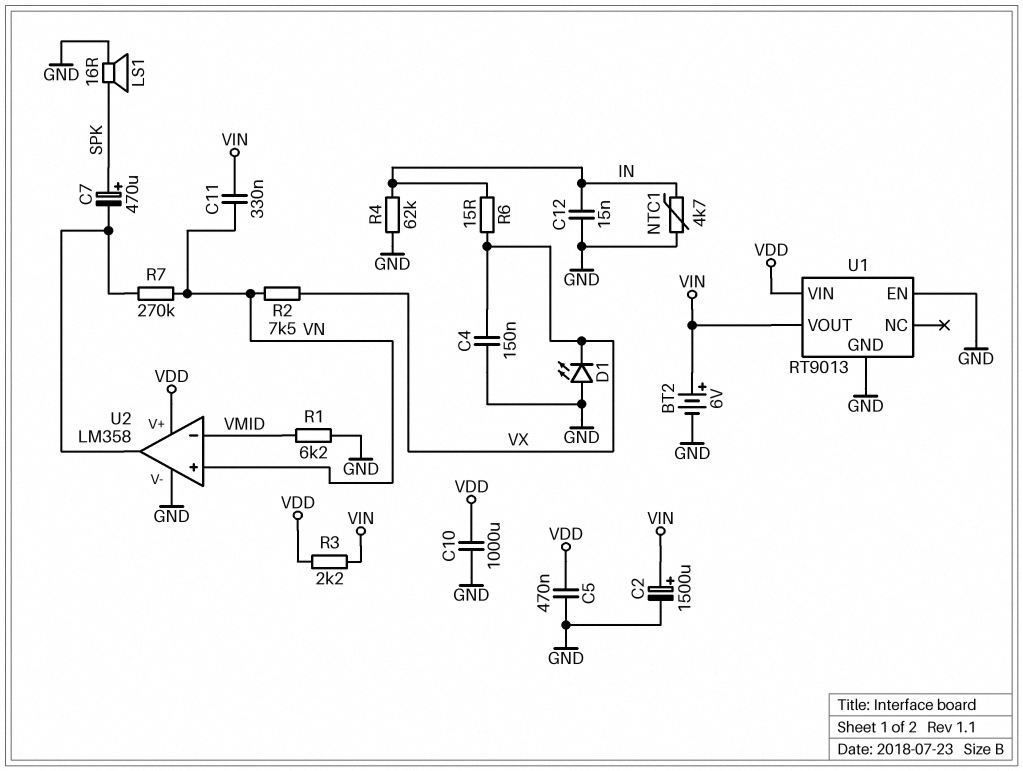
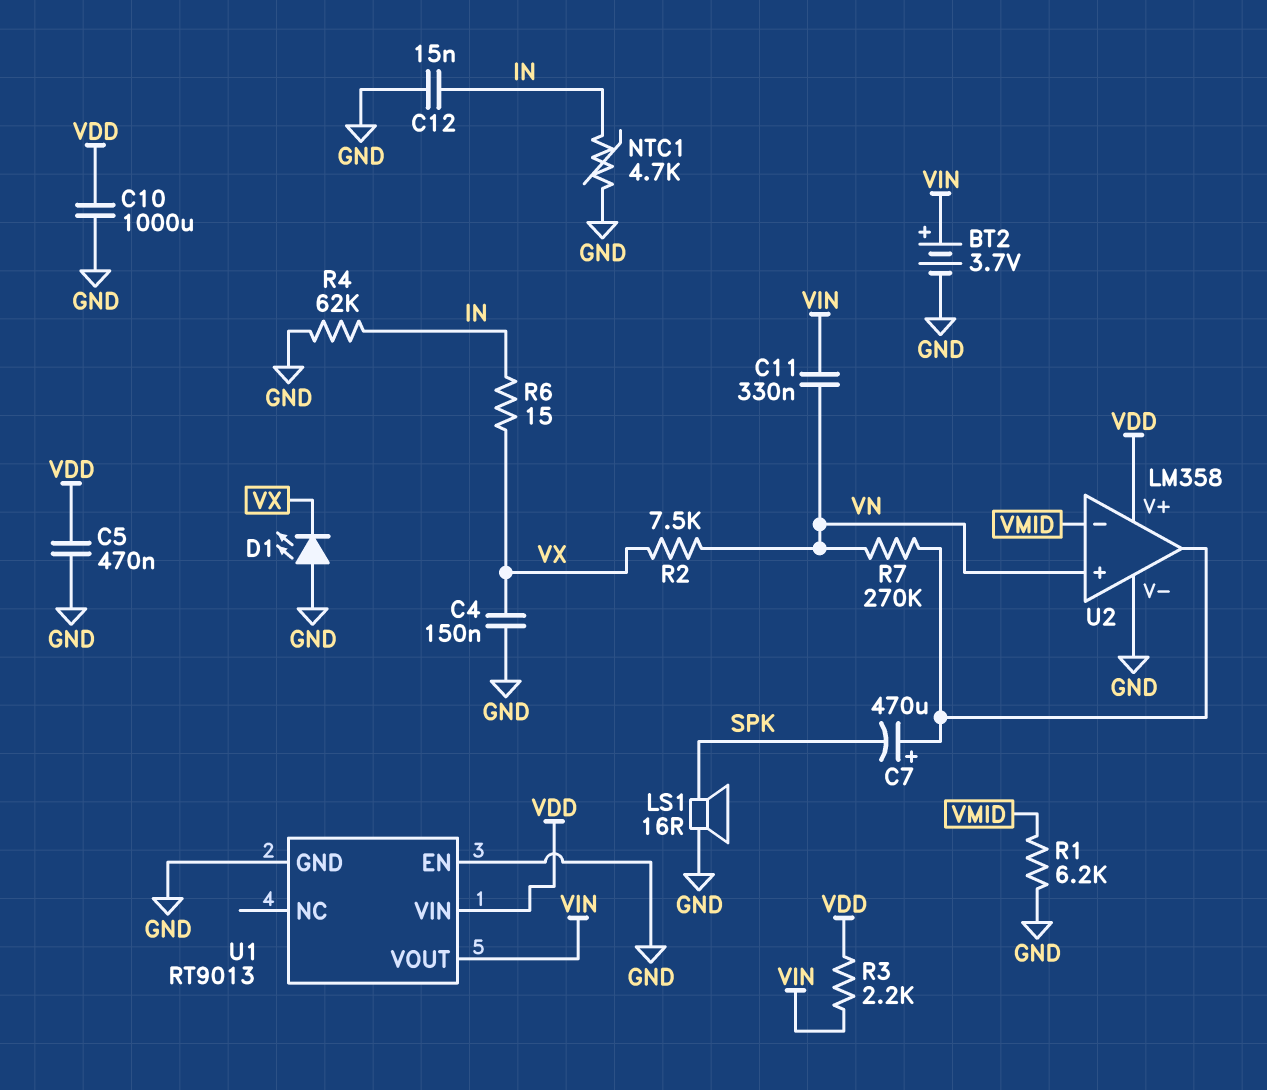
BT2: 6V (plus VIN, minus GND) -> 3.7V (plus VIN, minus GND)
C2: 1500uF (plus VIN, minus GND) -> none
C7: 470uF (plus SPK, minus U2/out) -> 470uF (plus U2/out, minus SPK)

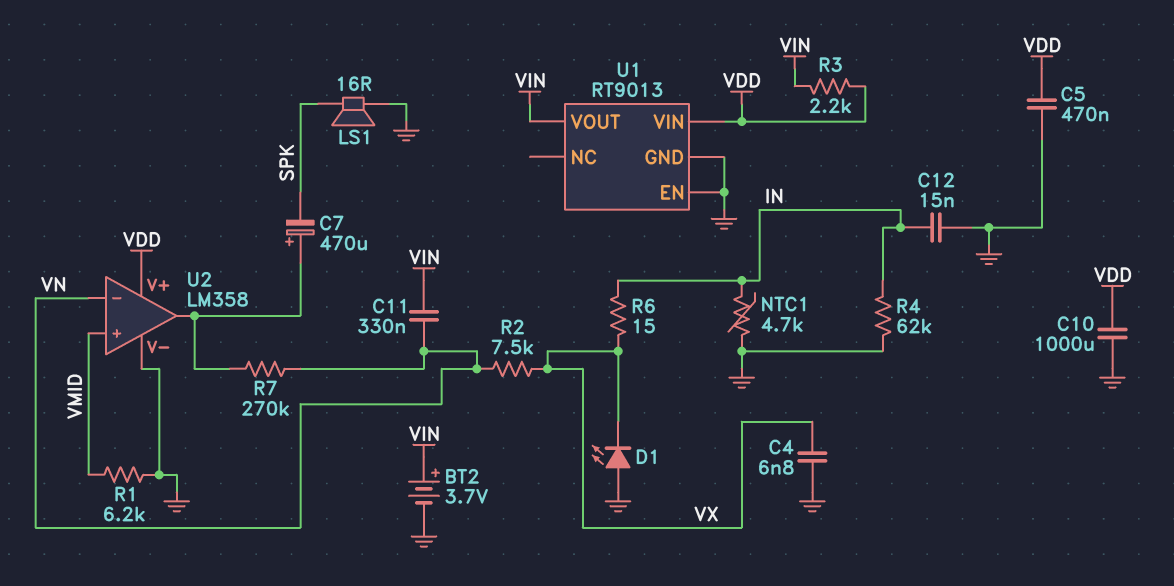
C4: 150nF (GND, VX) -> 6.8nF (GND, VX)
U2 pin in+: VN -> VMID
U2 pin in-: VMID -> VN

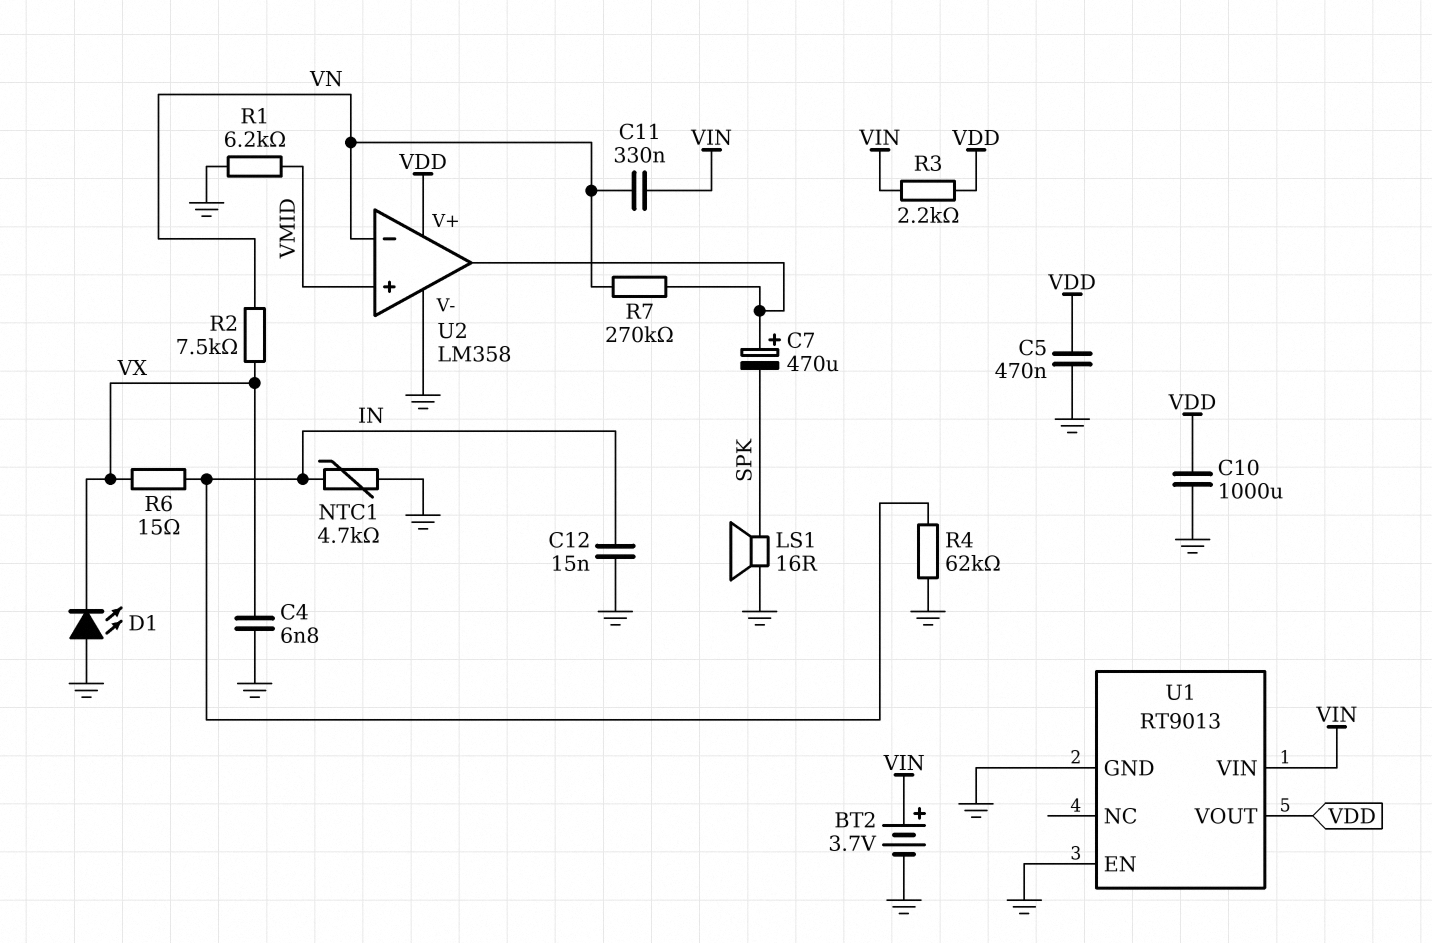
U1 pin VIN: VDD -> VIN
U1 pin VOUT: VIN -> VDD

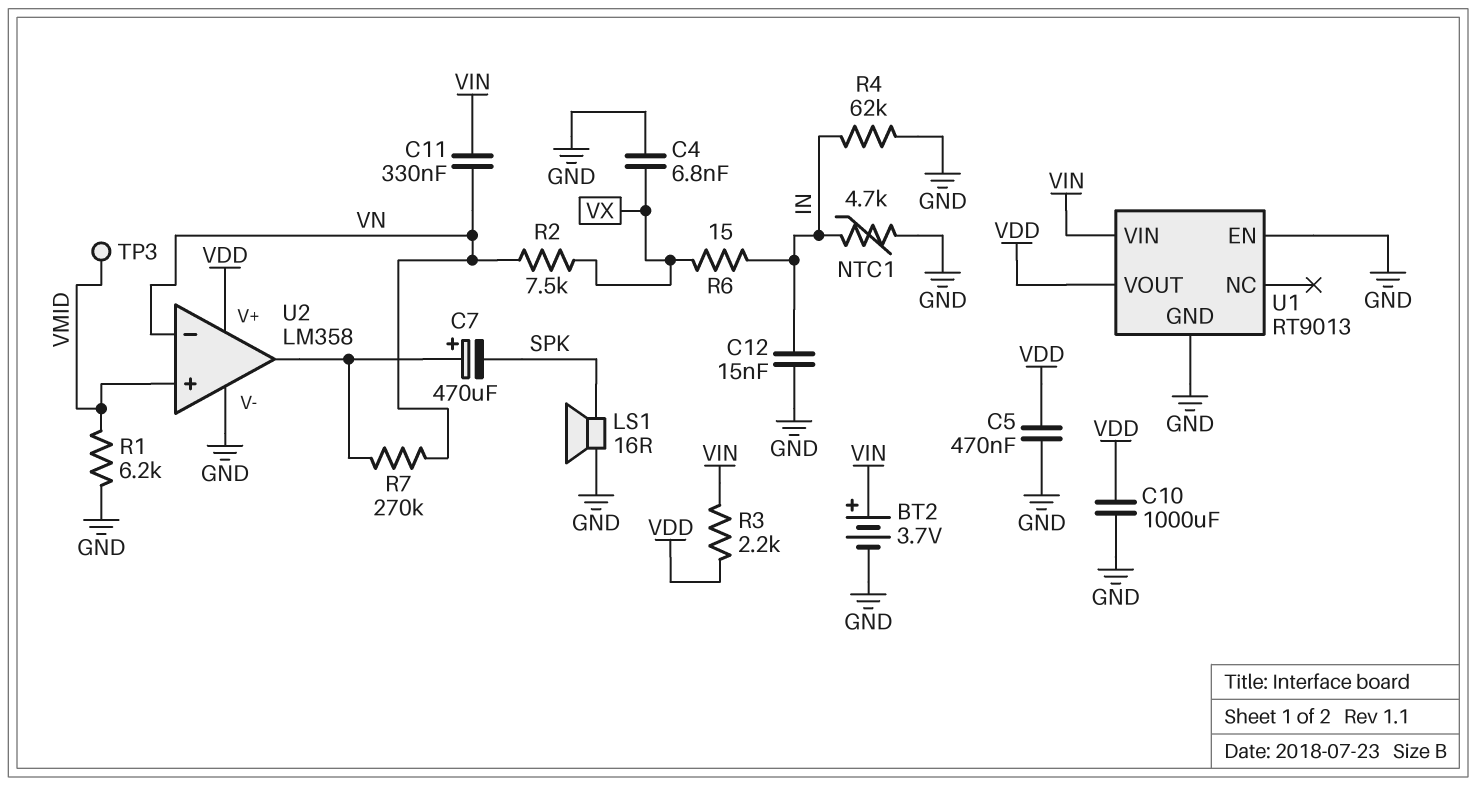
D1: LED (A GND, K VX) -> none
TP3: none -> test point (VMID)

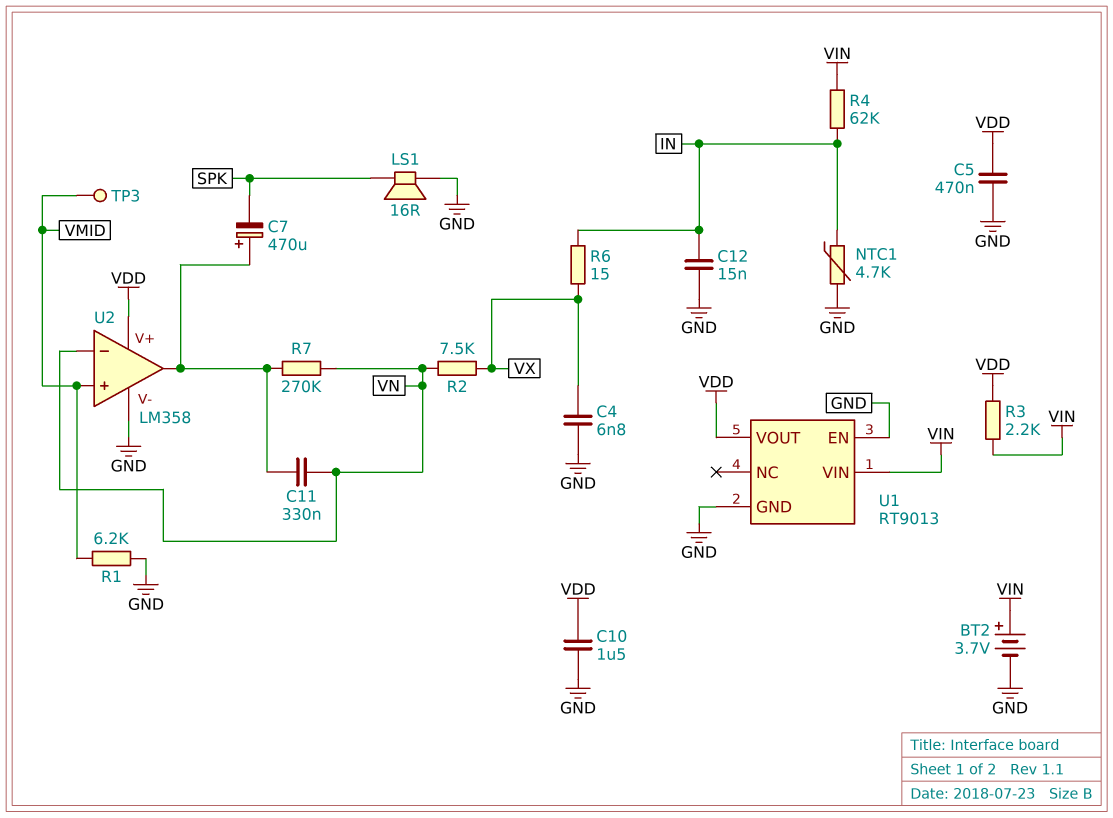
C10: 1000uF (GND, VDD) -> 1.5uF (GND, VDD)
C11: 330nF (VIN, VN) -> 330nF (U2/out, VN)
R4: 62k (GND, IN) -> 62k (IN, VIN)

